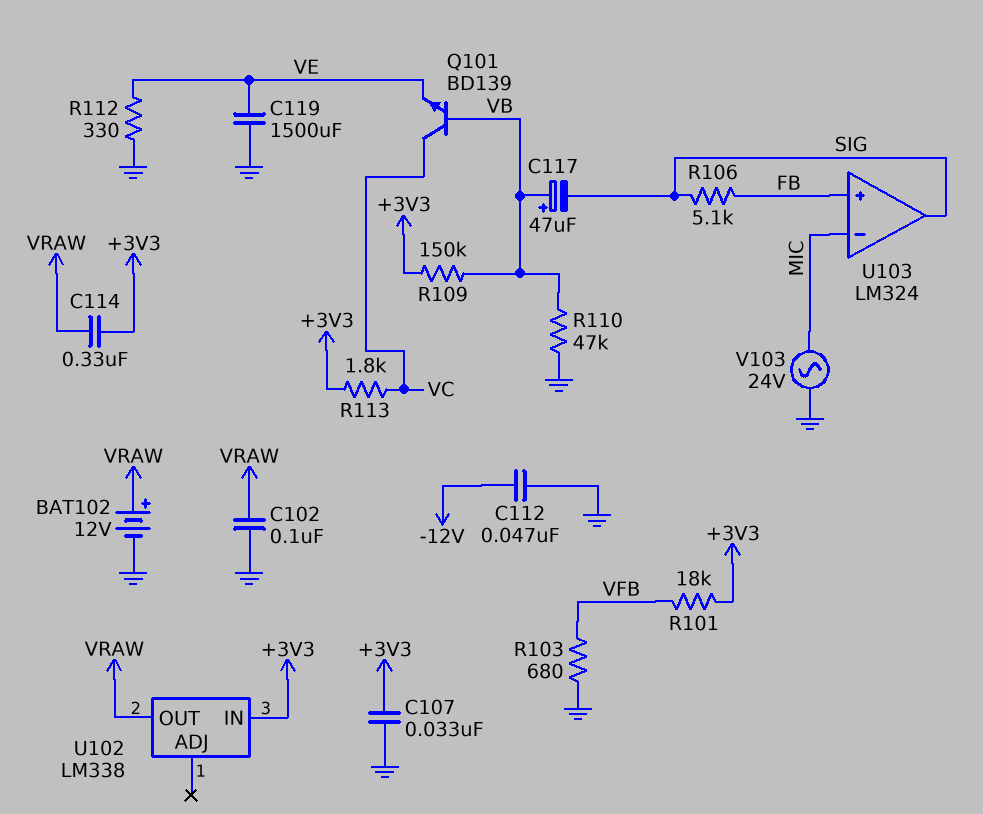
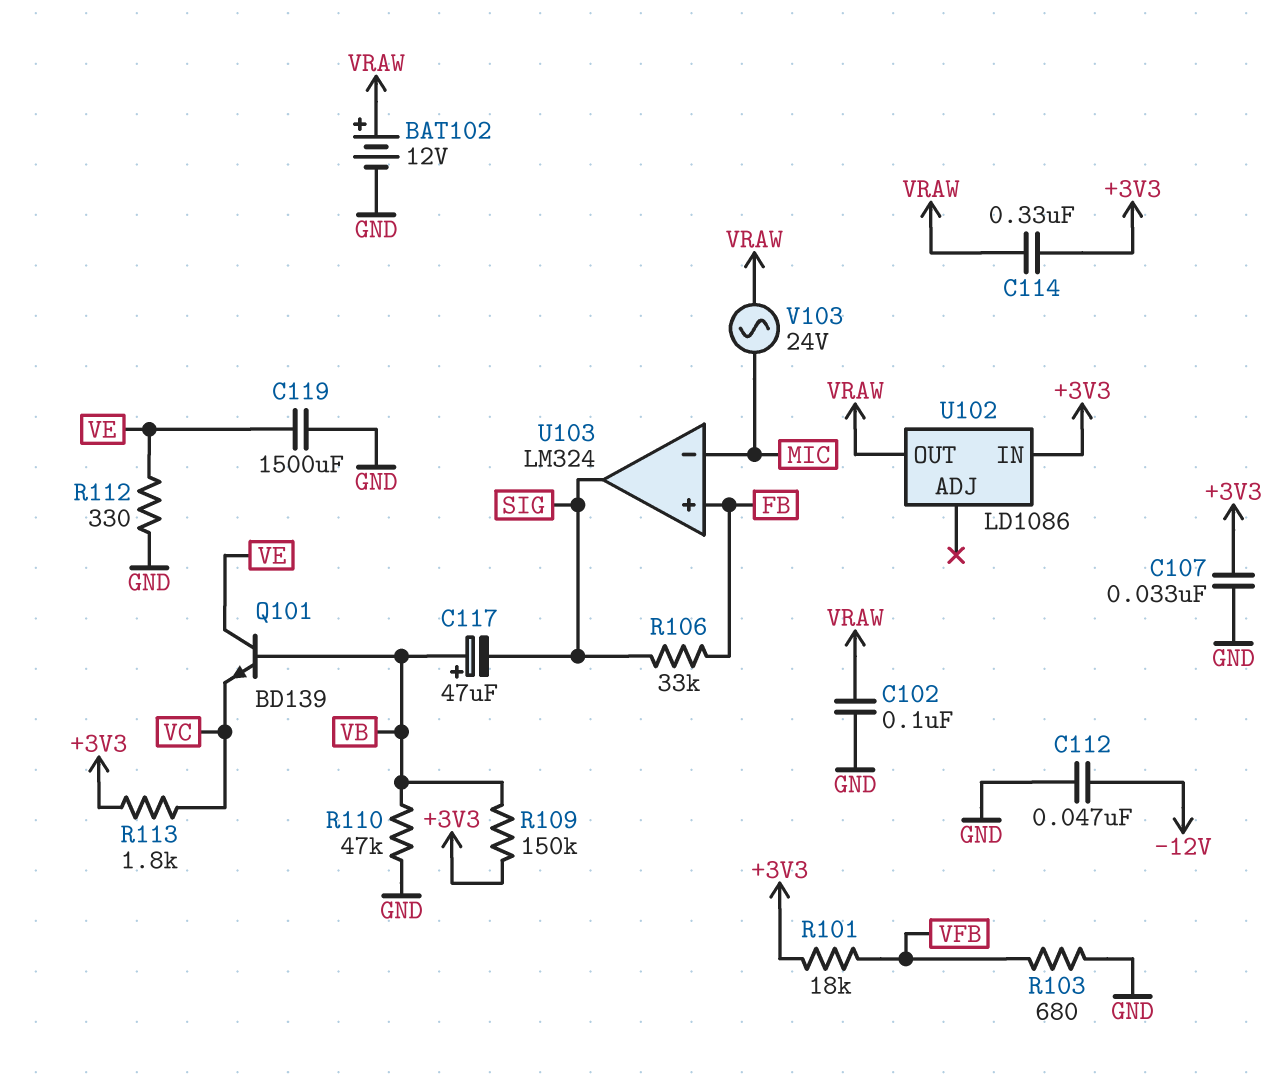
Q101: NPN BD139 (B VB, C VC, E VE) -> NPN BD139 (B VB, C VE, E VC)
R106: 5.1k (FB, SIG) -> 33k (FB, SIG)
U102: LM338 -> LD1086
V103: AC 24V (GND, MIC) -> AC 24V (MIC, VRAW)

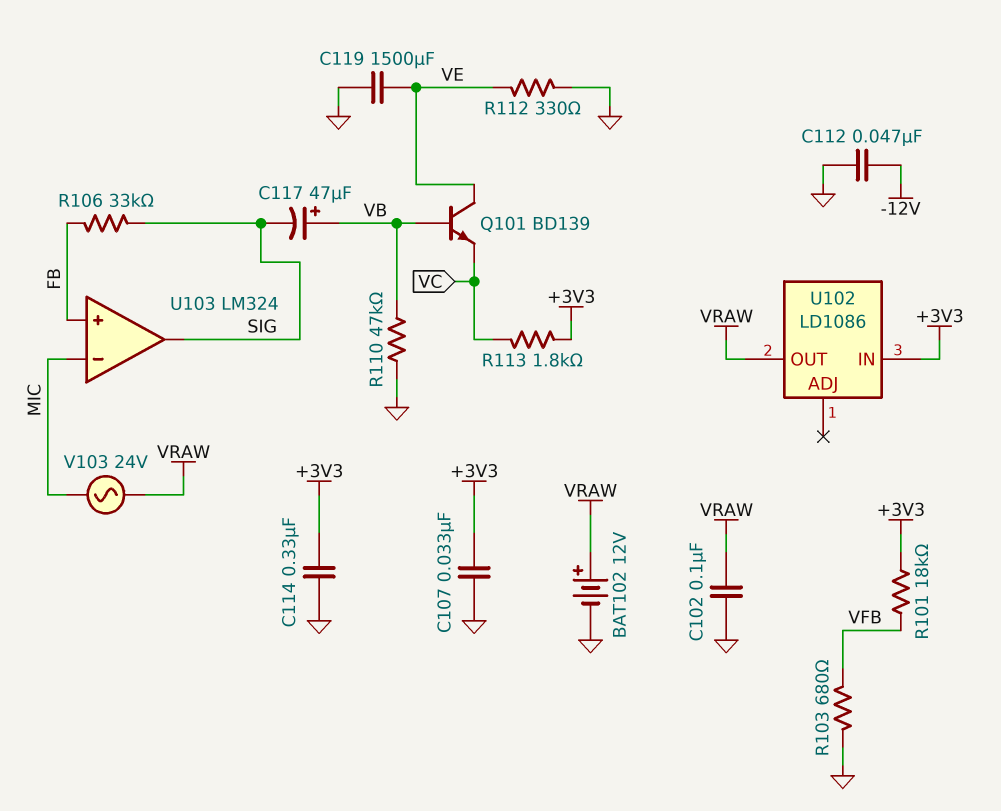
C114: 330nF (+3V3, VRAW) -> 330nF (+3V3, GND)
R109: 150k (+3V3, VB) -> none

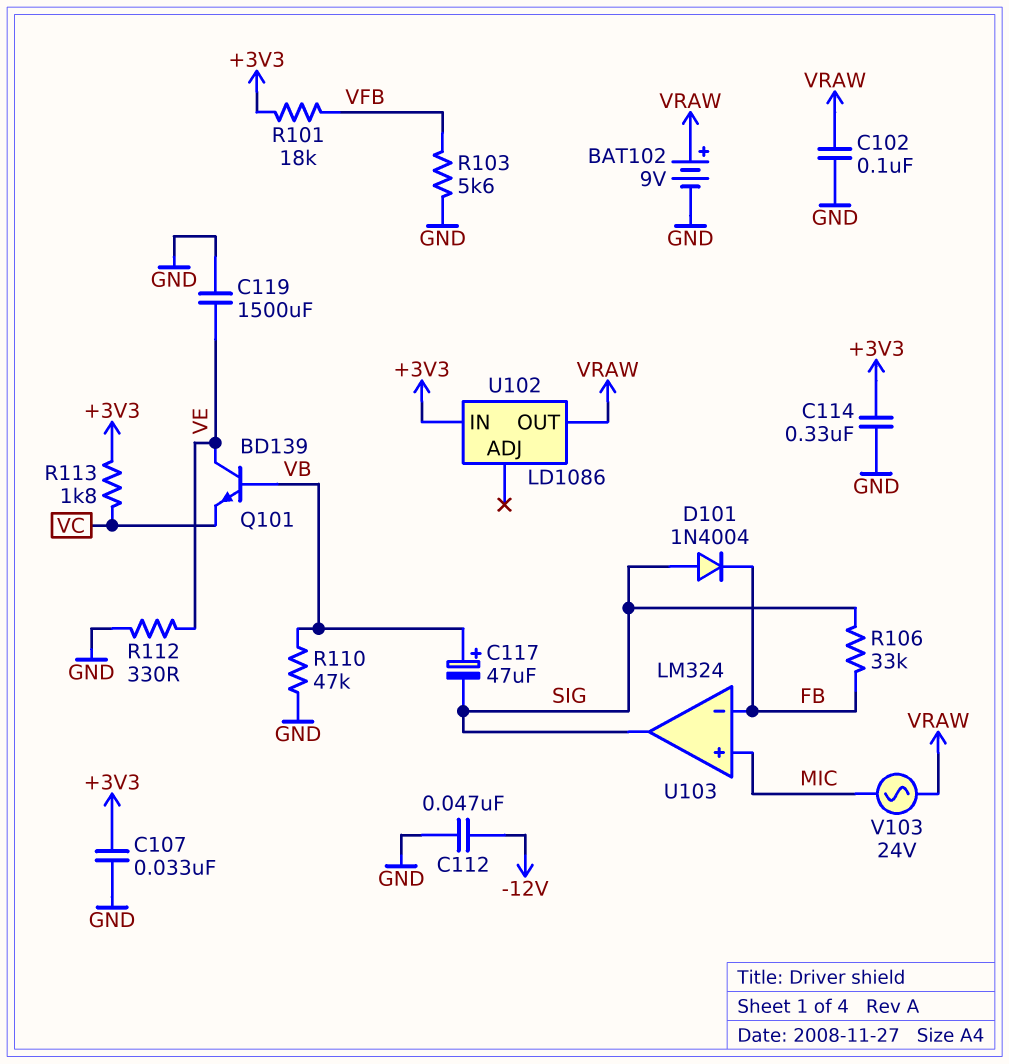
BAT102: 12V (plus VRAW, minus GND) -> 9V (plus VRAW, minus GND)
D101: none -> diode 1N4004 (A SIG, K FB)
R103: 680 (GND, VFB) -> 5.6k (GND, VFB)
U103 pin in+: FB -> MIC
U103 pin in-: MIC -> FB

